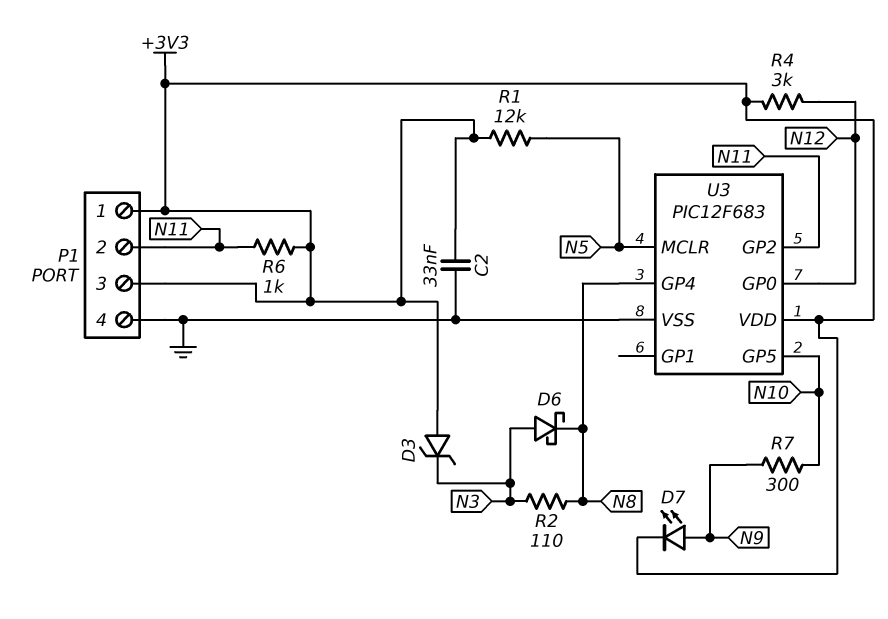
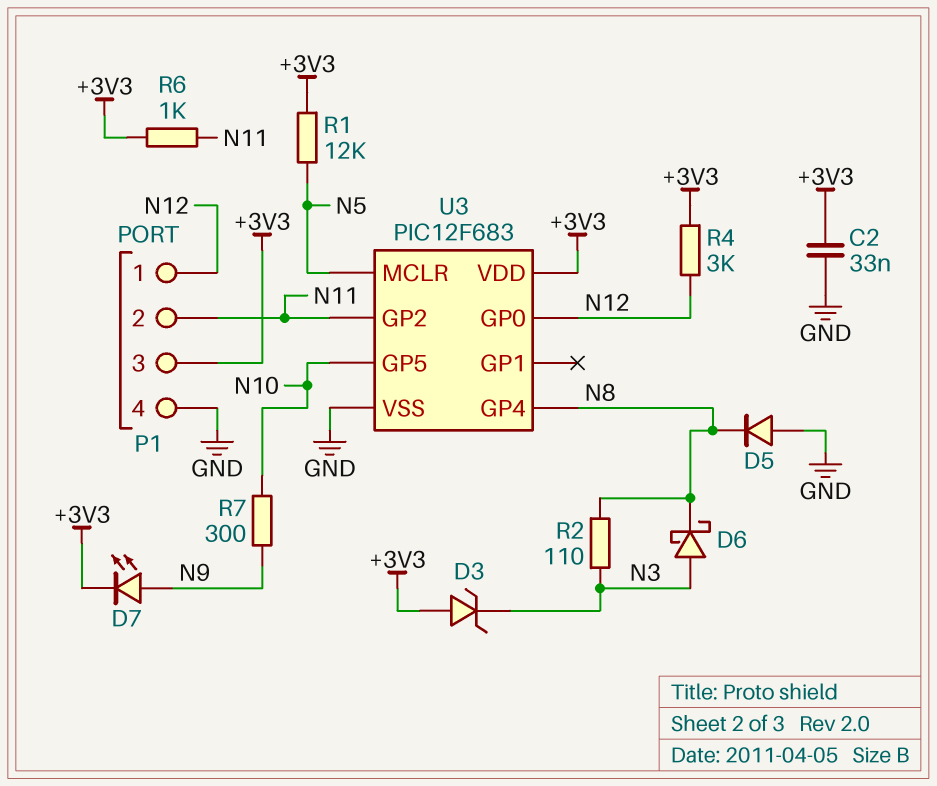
D5: none -> diode (A GND, K N8)
P1 pin 1: +3V3 -> N12

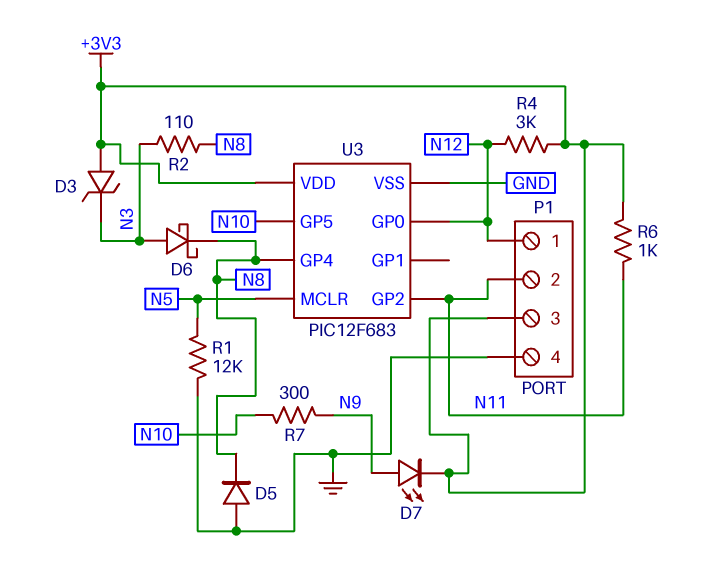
C2: 33nF (+3V3, GND) -> none
R1: 12k (+3V3, N5) -> 12k (GND, N5)

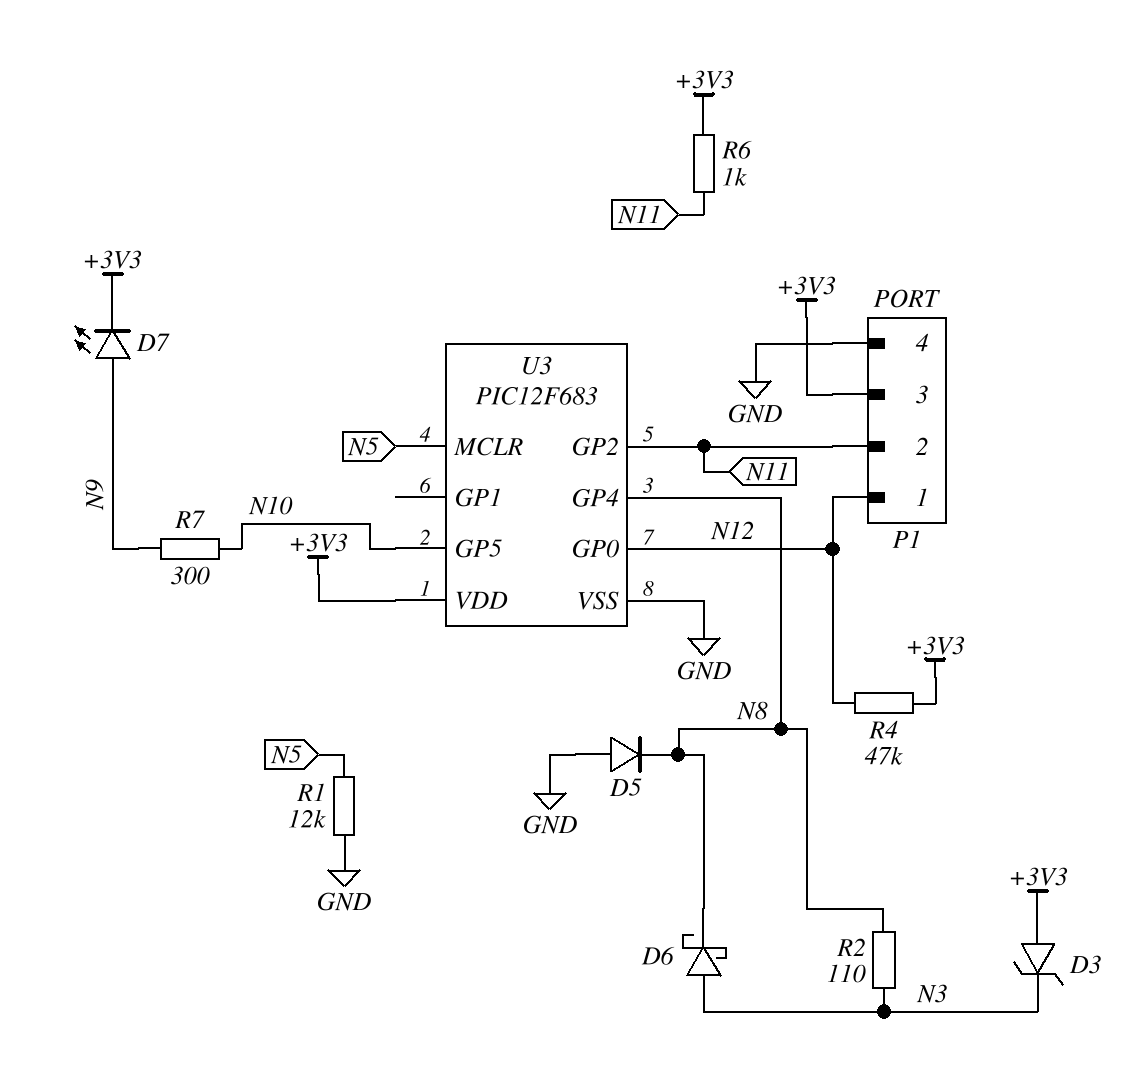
R4: 3k (+3V3, N12) -> 47k (+3V3, N12)

